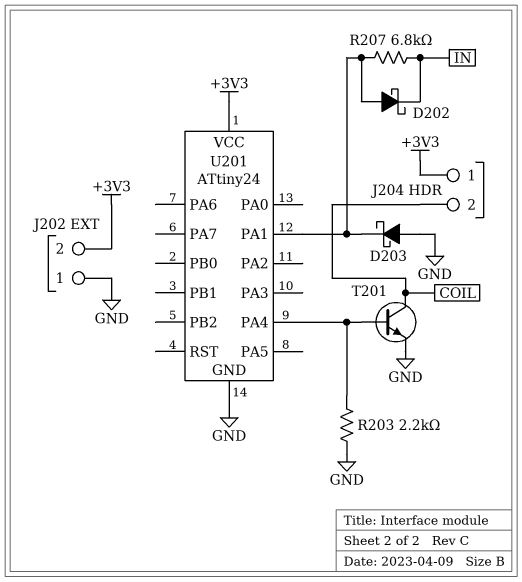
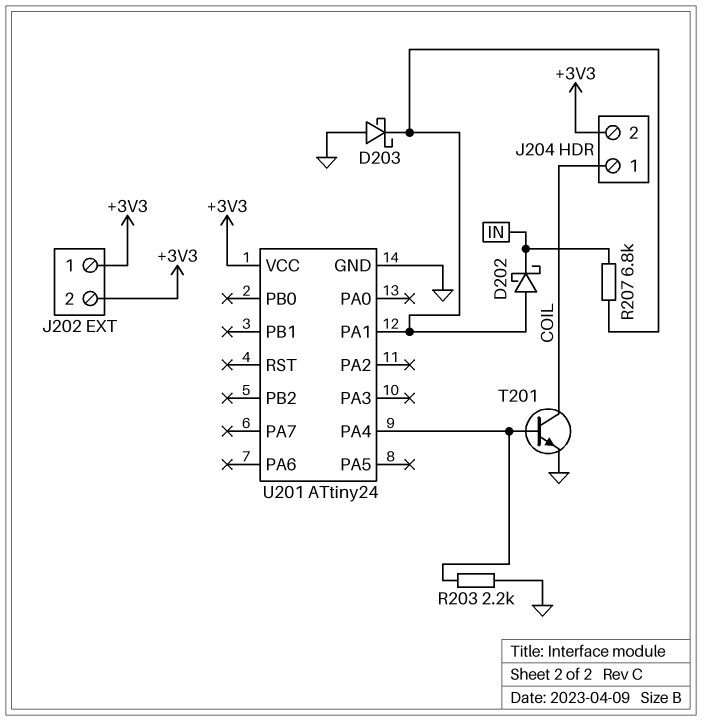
J202 pin 1: GND -> +3V3
J204 pin 1: +3V3 -> COIL
J204 pin 2: COIL -> +3V3

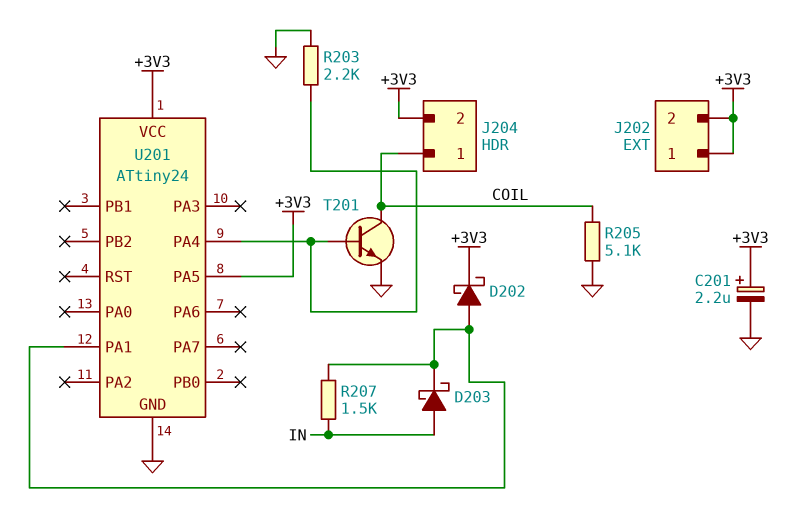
C201: none -> 2.2uF (plus +3V3, minus GND)
D202: schottky (A U201/PA1, K IN) -> schottky (A U201/PA1, K +3V3)
D203: schottky (A GND, K U201/PA1) -> schottky (A IN, K U201/PA1)
R205: none -> 5.1k (COIL, GND)
R207: 6.8k (IN, U201/PA1) -> 1.5k (IN, U201/PA1)
U201 pin PA5: none -> +3V3

